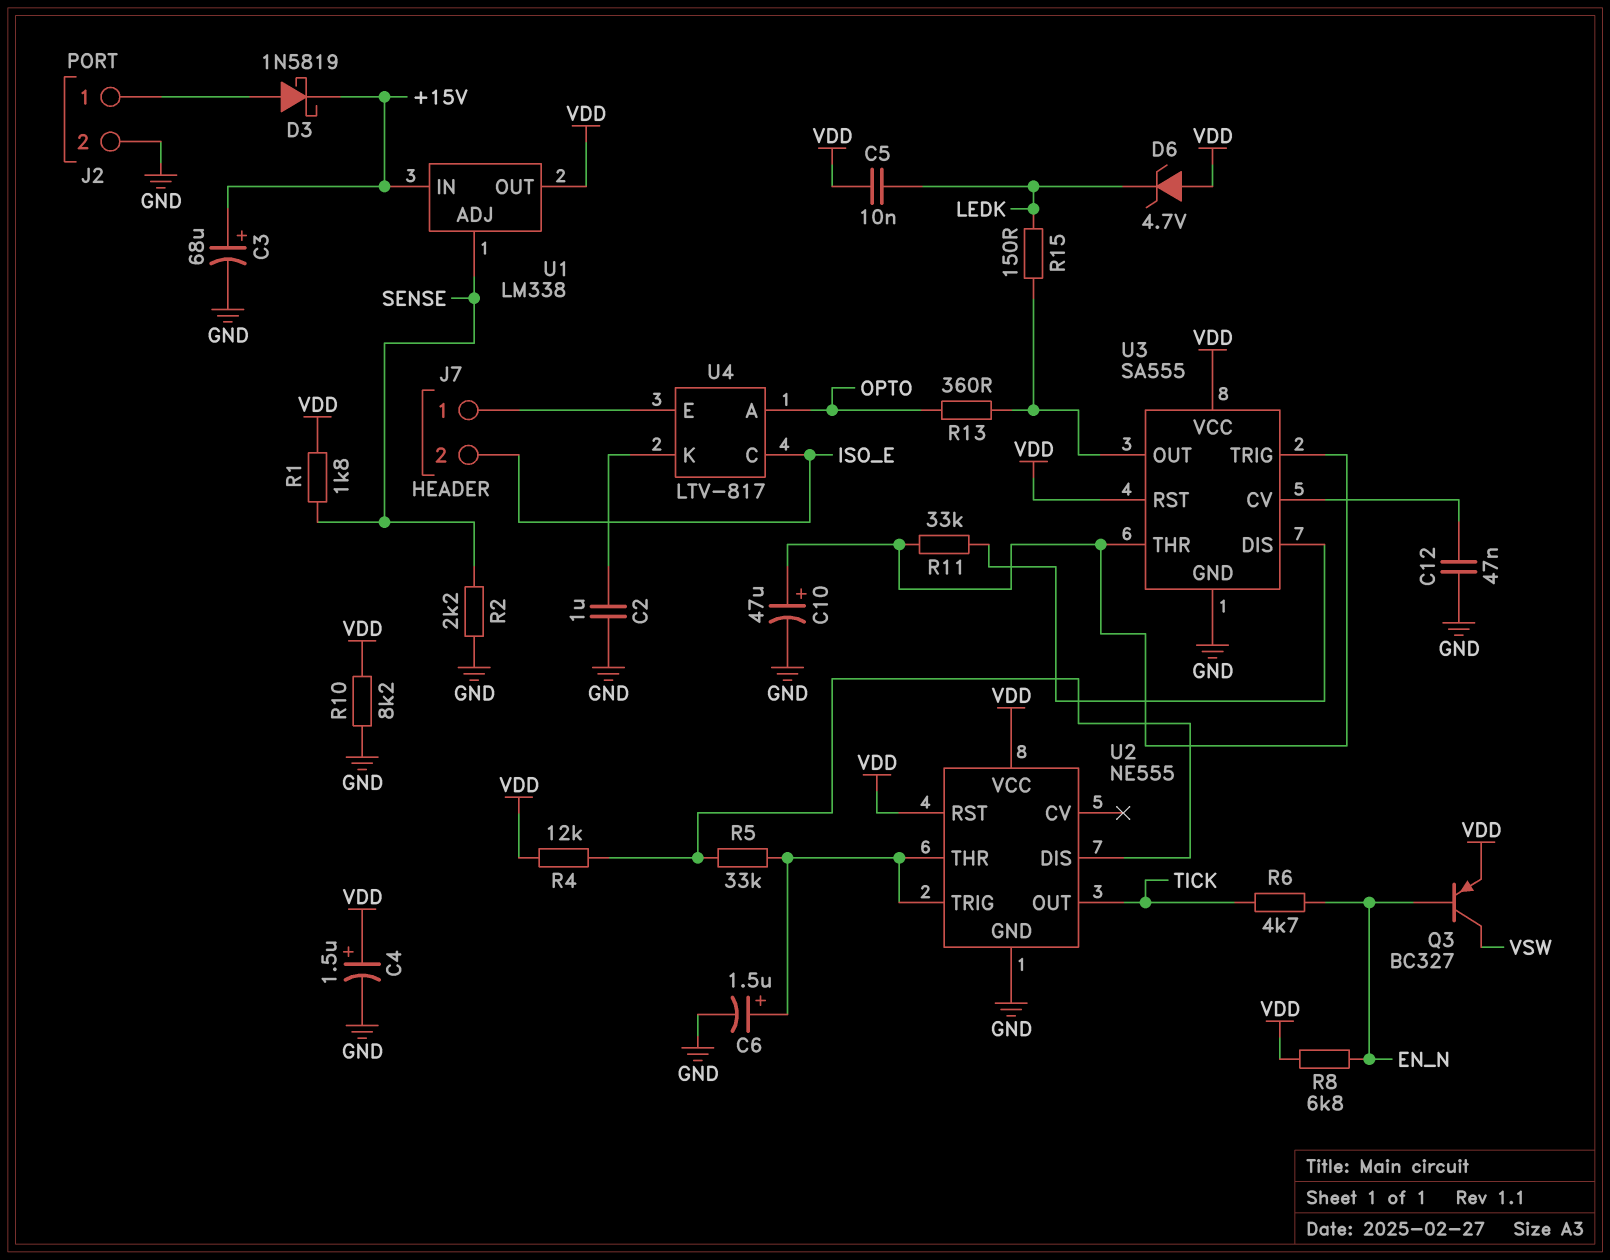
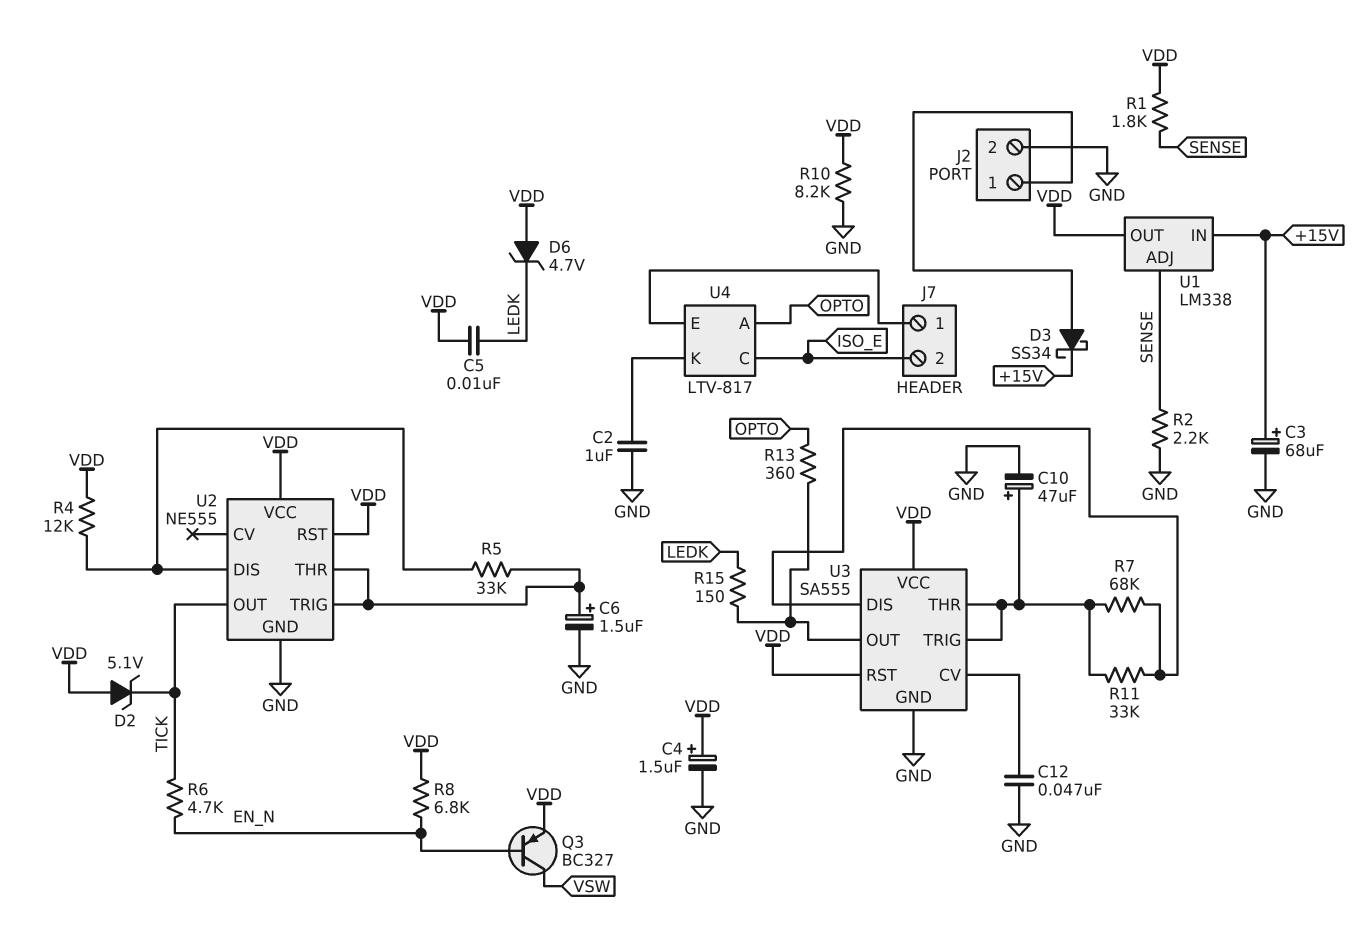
D2: none -> zener 5.1V (A VDD, K TICK)
D3: schottky 1N5819 (A J2/1, K +15V) -> schottky SS34 (A J2/1, K +15V)
R7: none -> 68k (U3/DIS, U3/THR)

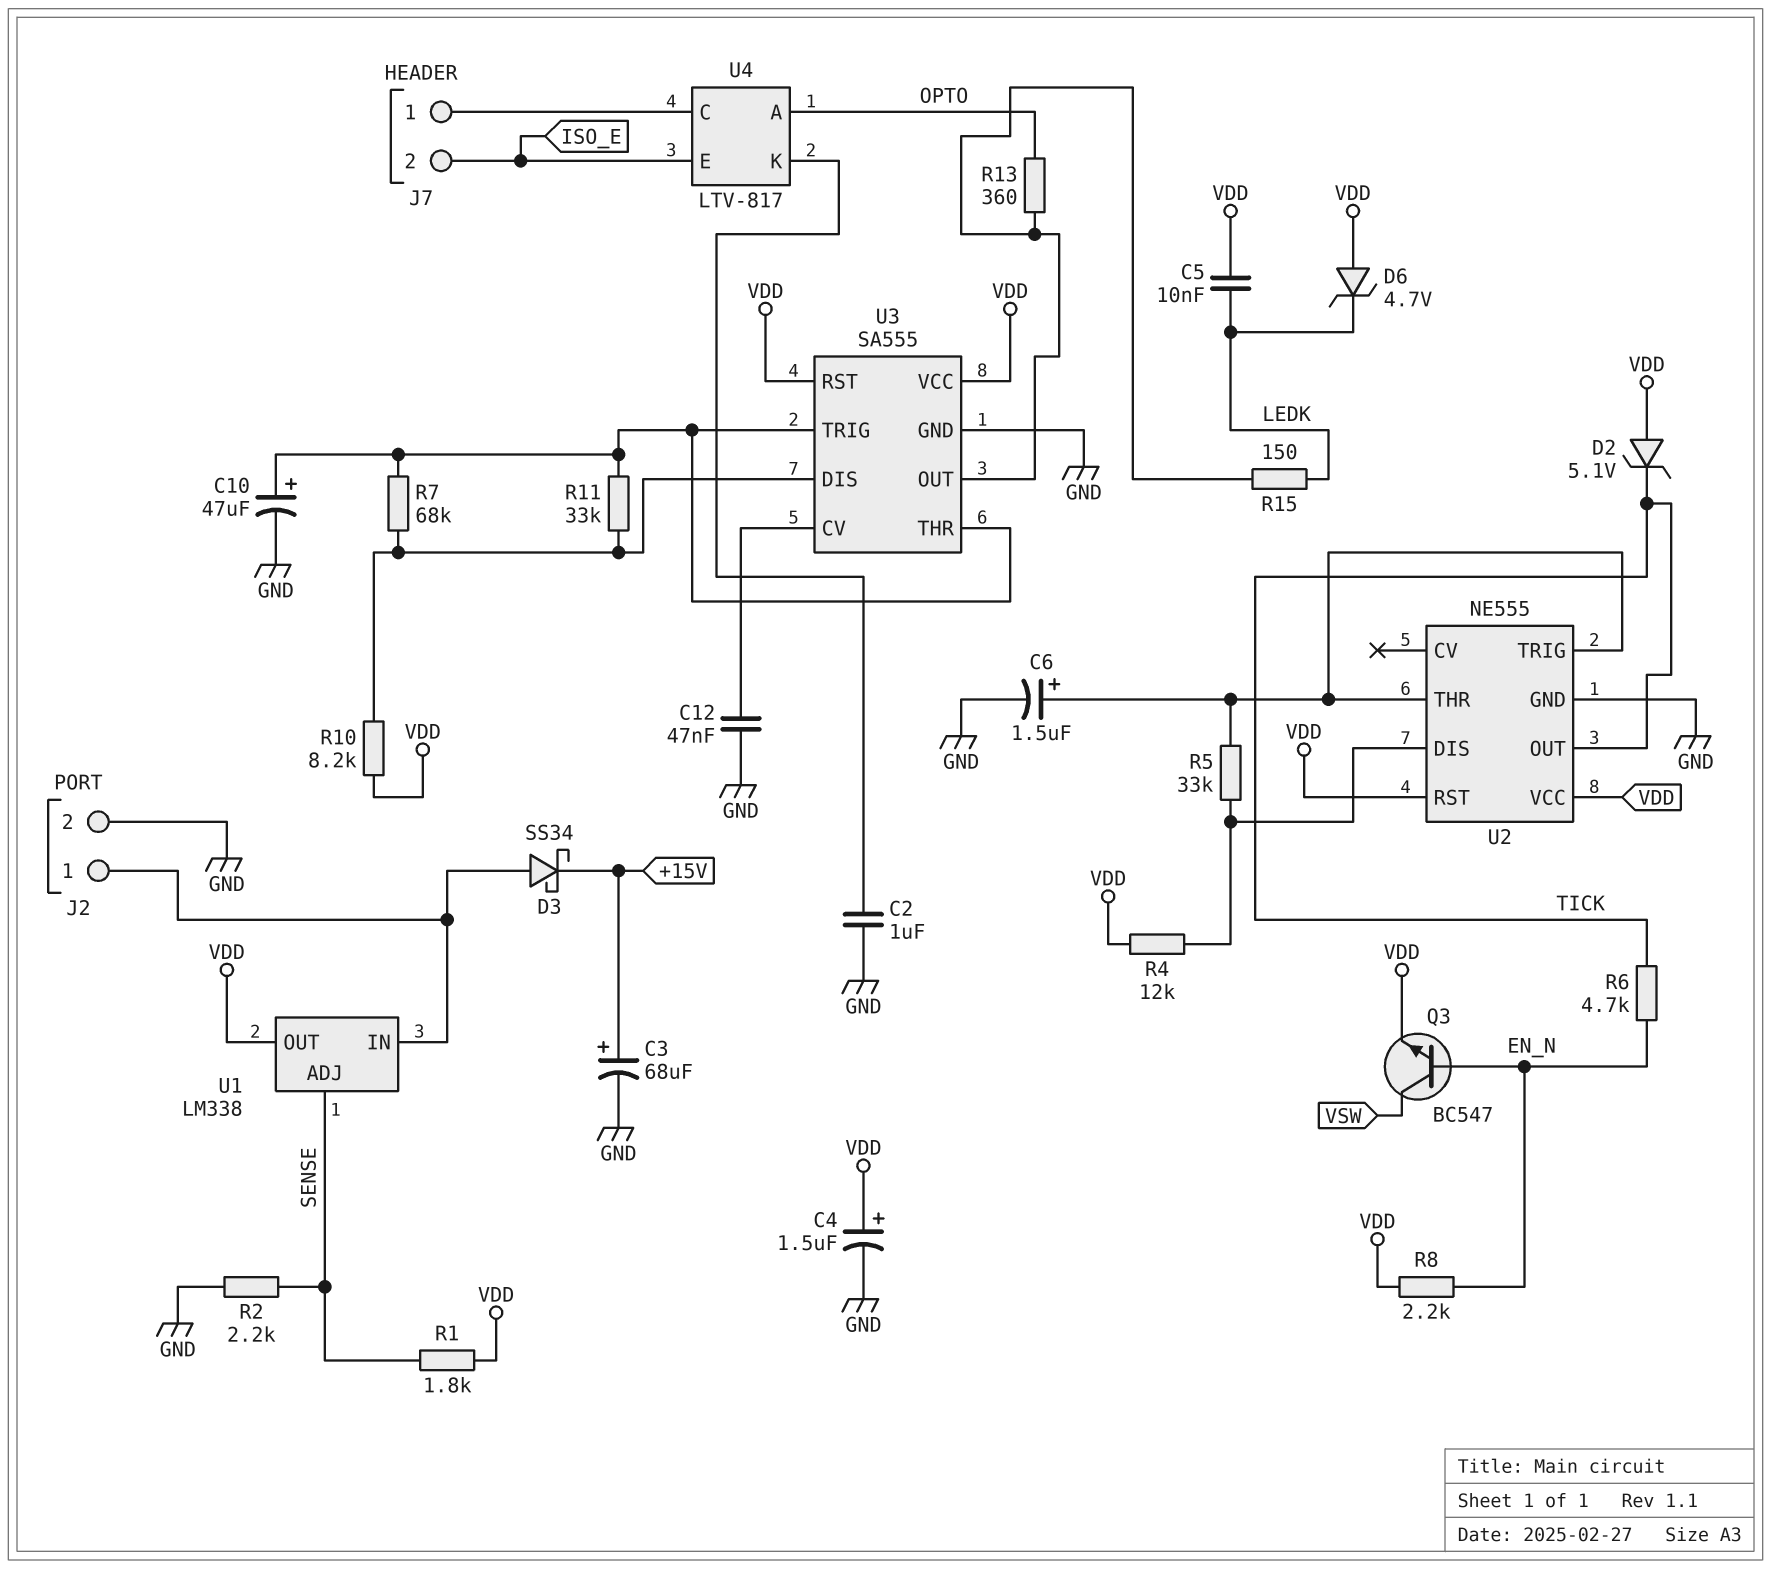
Q3: PNP BC327 (B EN_N, C VSW, E VDD) -> NPN BC547 (B EN_N, C VSW, E VDD)
R8: 6.8k (EN_N, VDD) -> 2.2k (EN_N, VDD)
R10: 8.2k (GND, VDD) -> 8.2k (U3/DIS, VDD)
U1 pin IN: +15V -> J2/1
U4 pin C: ISO_E -> J7/1
U4 pin E: J7/1 -> ISO_E

